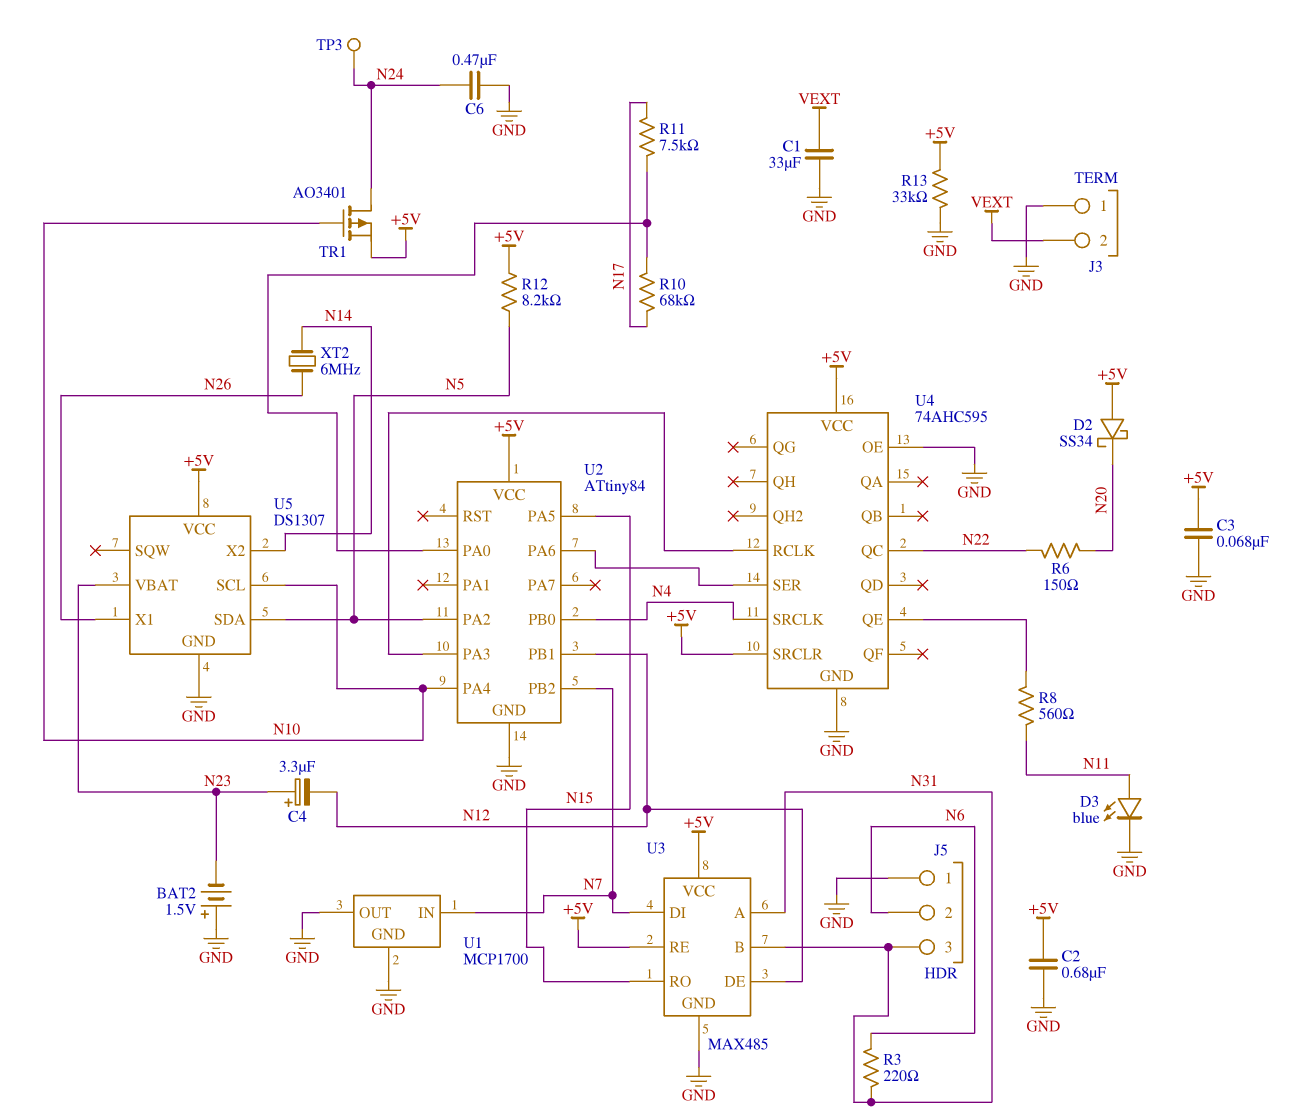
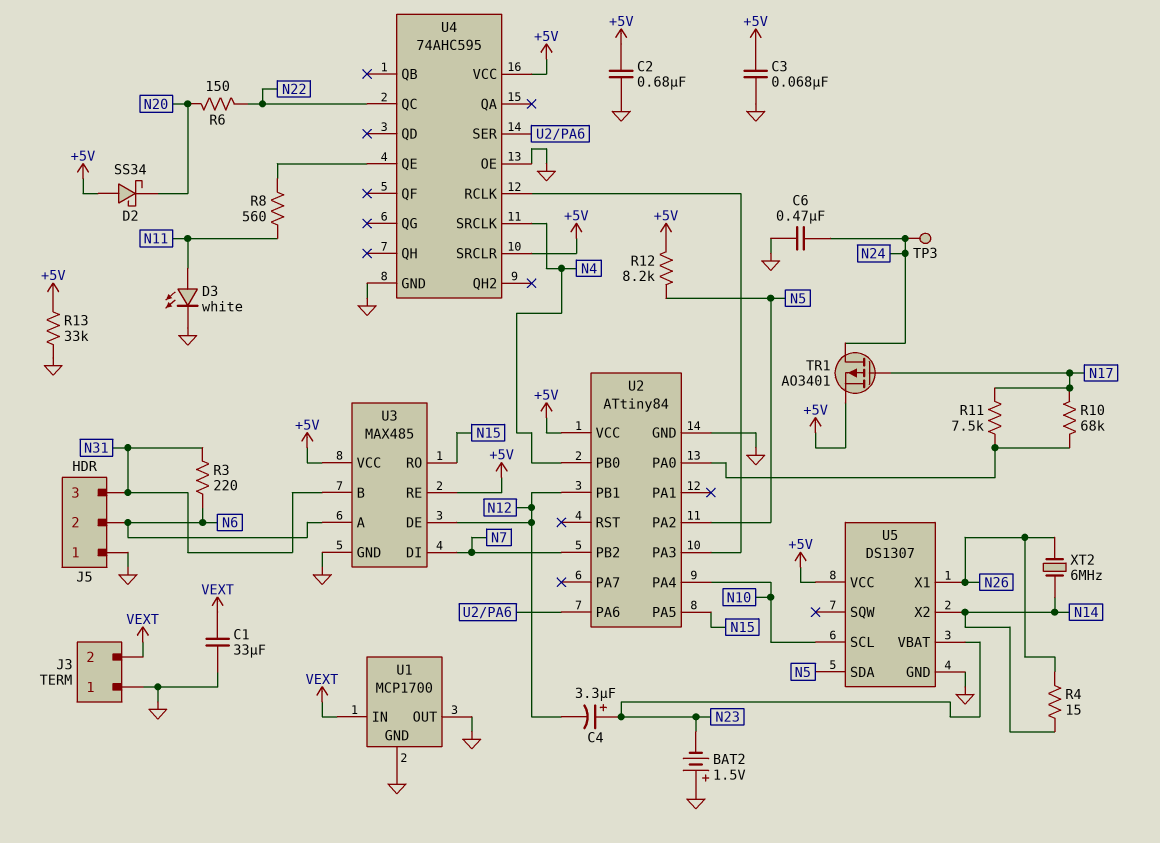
D3: LED blue (A N11, K GND) -> LED white (A N11, K GND)
R4: none -> 15 (N14, N26)
TR1: PMOS AO3401 (G N10, D N24, S +5V) -> PMOS AO3401 (G N17, D N24, S +5V)
U1 pin IN: N7 -> VEXT
U3 pin A: N31 -> N6

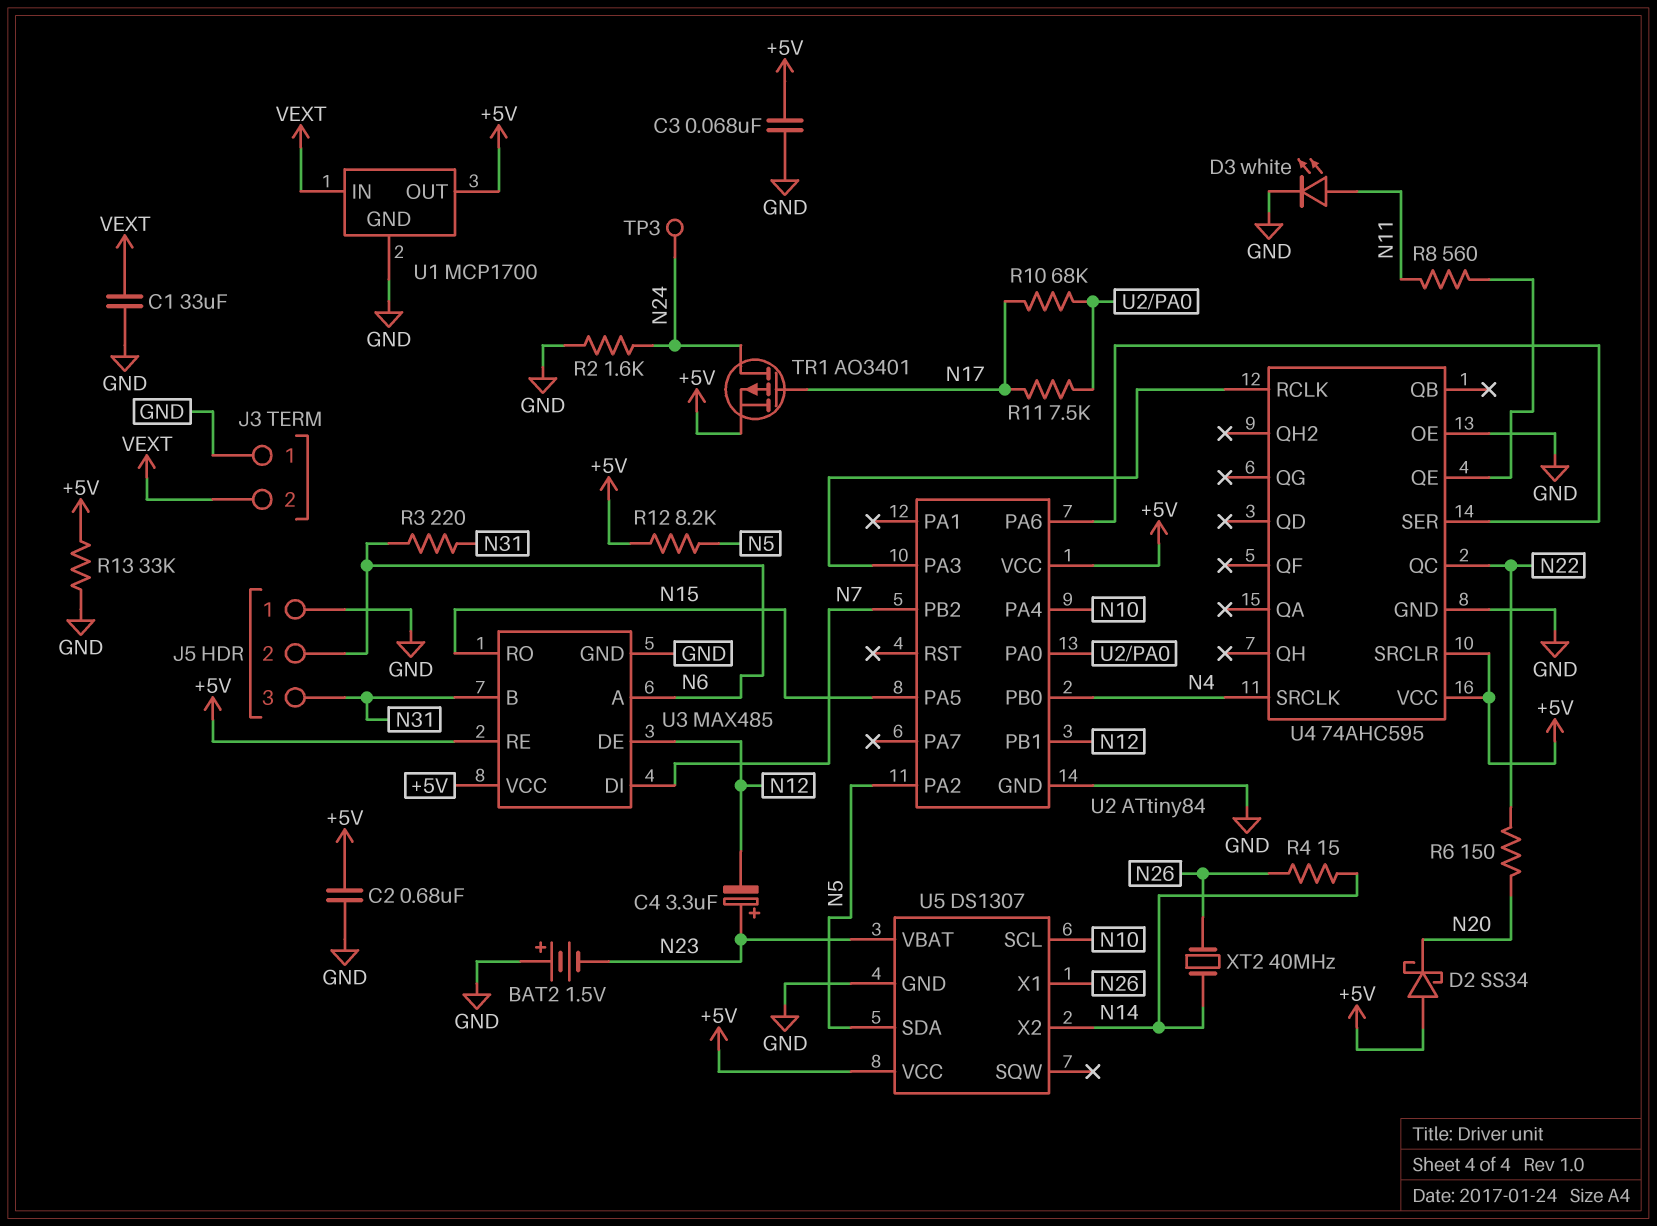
C6: 470nF (GND, N24) -> none
R2: none -> 1.6k (GND, N24)
U1 pin OUT: GND -> +5V
XT2: 6MHz (N14, N26) -> 40MHz (N14, N26)

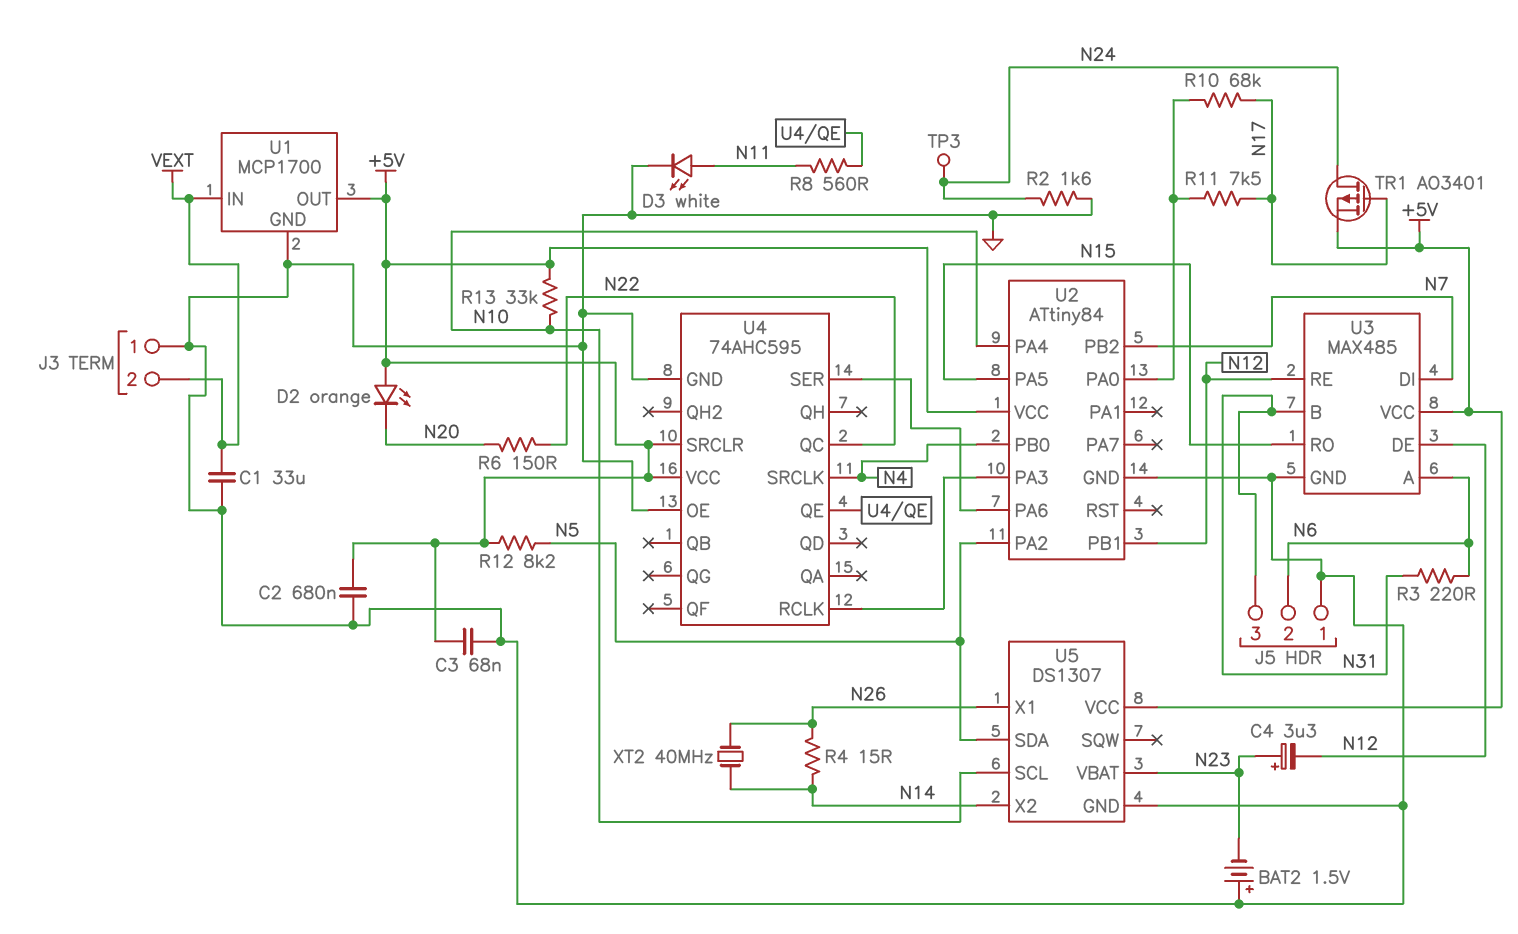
D2: schottky SS34 (A +5V, K N20) -> LED orange (A +5V, K N20)
R13: 33k (+5V, GND) -> 33k (+5V, N10)
U3 pin RE: +5V -> N12

